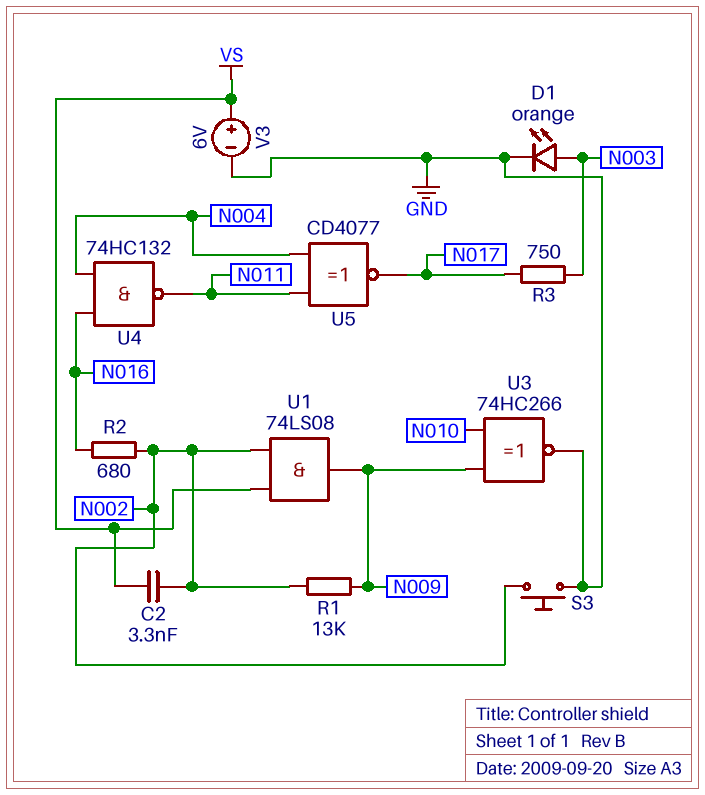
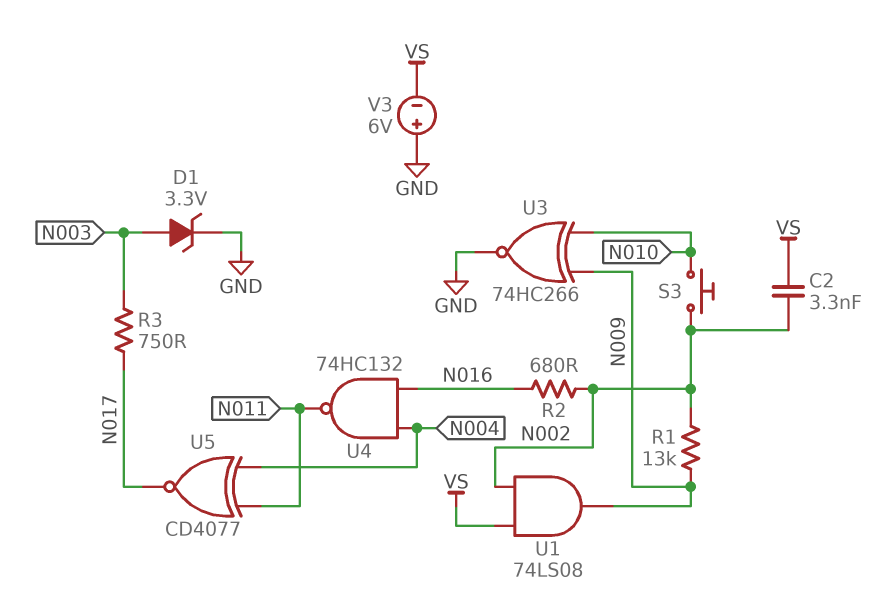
D1: LED orange (A N003, K GND) -> zener 3.3V (A N003, K GND)
S3: button (GND, N002) -> button (N002, N010)
V3: 6V (plus VS, minus GND) -> 6V (plus GND, minus VS)

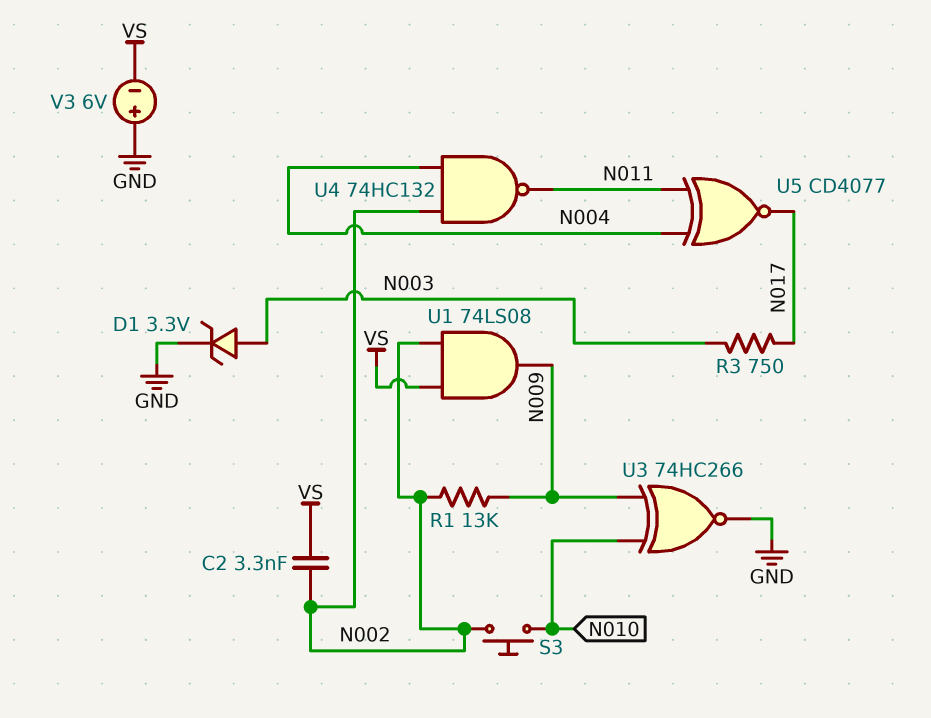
R2: 680 (N002, N016) -> none
U4: NAND 74HC132 (in N004, in N016, out N011) -> NAND 74HC132 (in N002, in N004, out N011)

